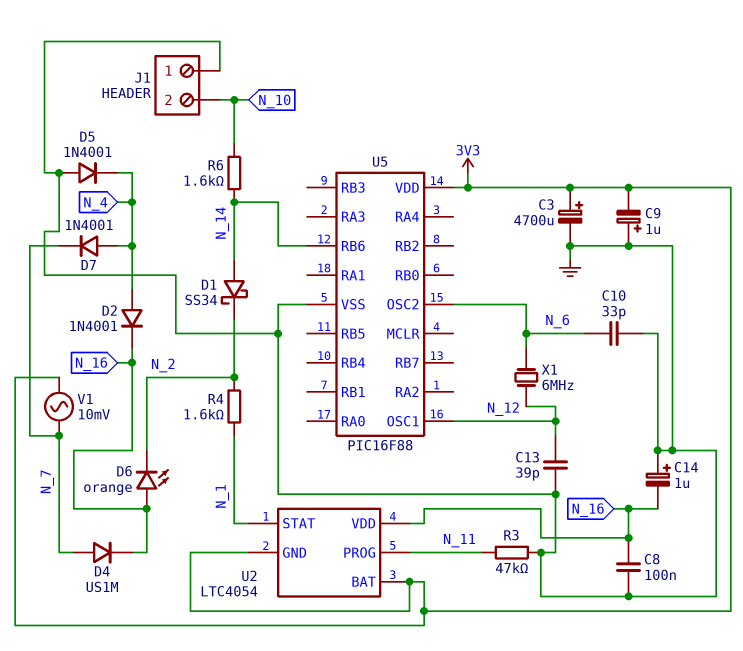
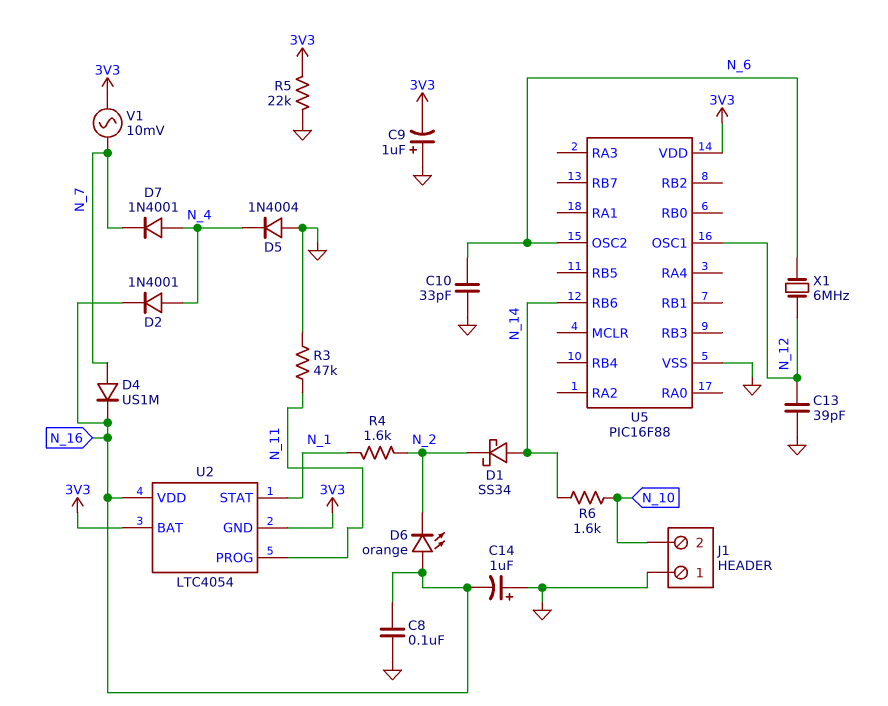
C3: 4700uF (plus 3V3, minus GND) -> none
D5: diode 1N4001 (A GND, K N_4) -> diode 1N4004 (A GND, K N_4)
R5: none -> 22k (3V3, GND)

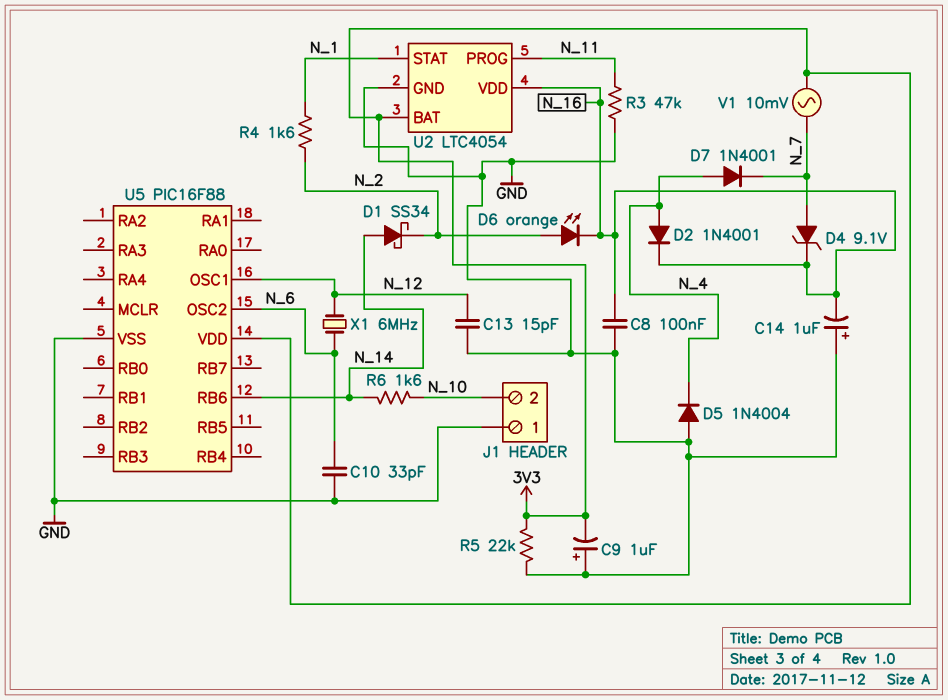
C13: 39pF (GND, N_12) -> 15pF (GND, N_12)
D4: diode US1M (A N_7, K N_16) -> zener 9.1V (A N_7, K N_16)
D6: LED orange (A N_16, K N_2) -> LED orange (A N_2, K N_16)
U2 pin GND: 3V3 -> GND

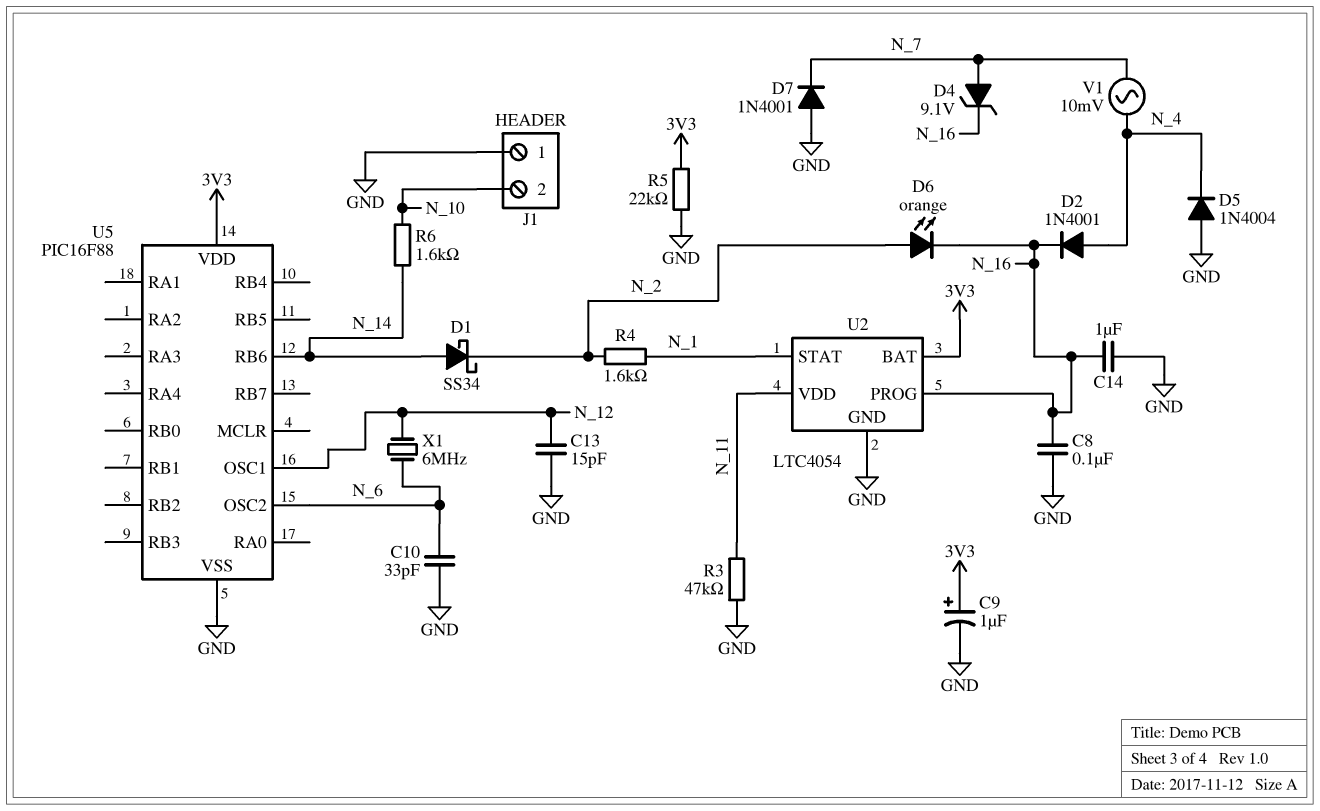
C9: 1uF (plus GND, minus 3V3) -> 1uF (plus 3V3, minus GND)
C14: 1uF (plus GND, minus N_16) -> 1uF (GND, N_16)
D7: diode 1N4001 (A N_4, K N_7) -> diode 1N4001 (A GND, K N_7)
U2 pin PROG: N_11 -> N_16
U2 pin VDD: N_16 -> N_11
V1: AC 10mV (3V3, N_7) -> AC 10mV (N_4, N_7)

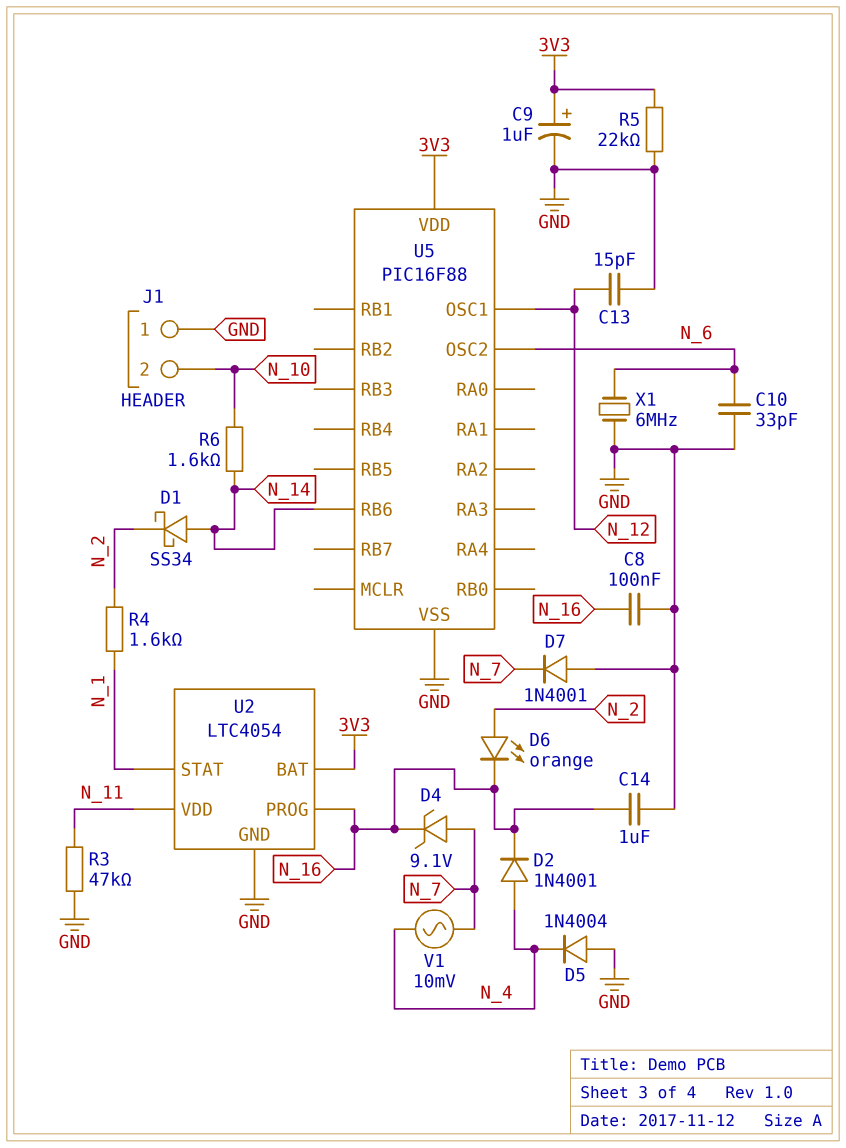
X1: 6MHz (N_6, N_12) -> 6MHz (GND, N_6)

